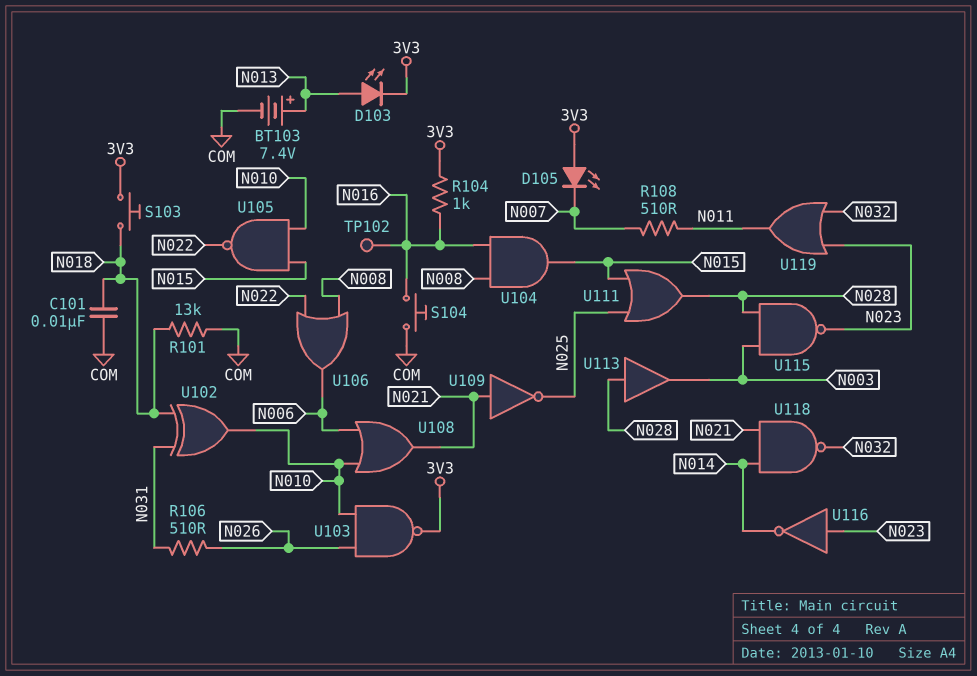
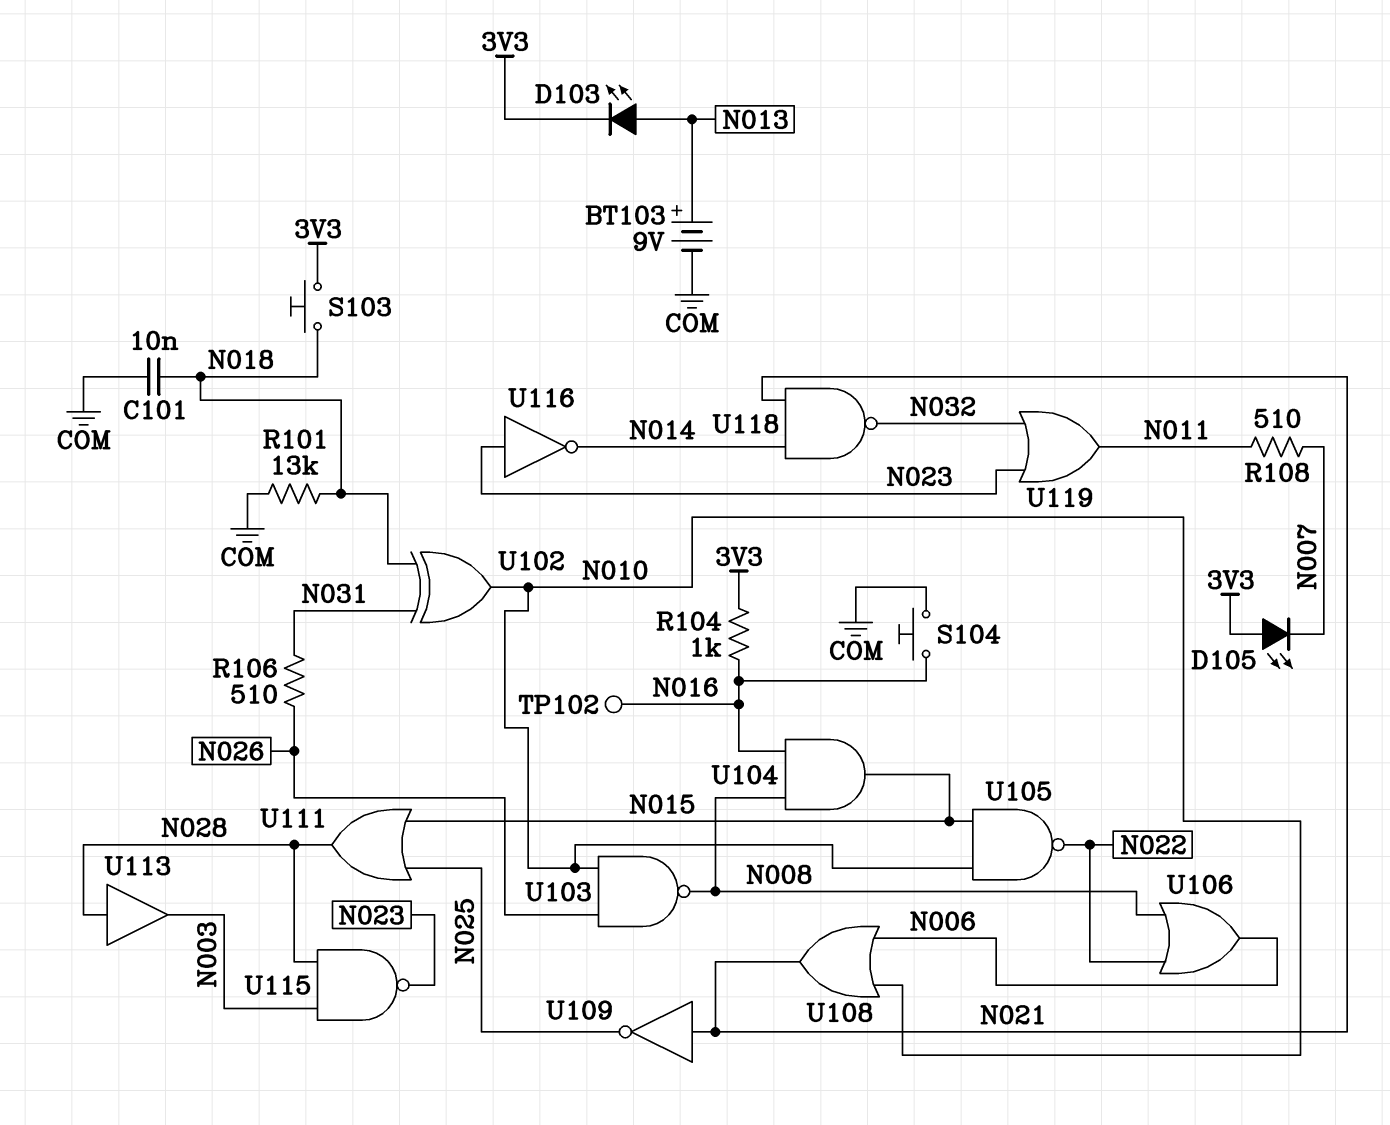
BT103: 7.4V (plus N013, minus COM) -> 9V (plus N013, minus COM)
U103: NAND (in N010, in N026, out 3V3) -> NAND (in N010, in N026, out N008)

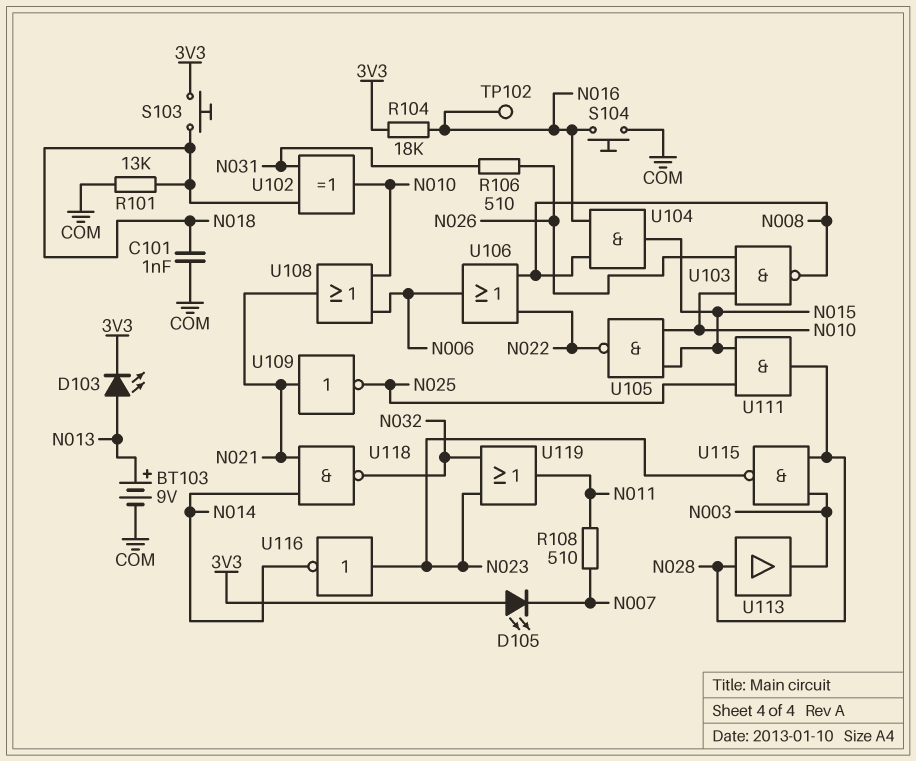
C101: 10nF (COM, N018) -> 1nF (COM, N018)
R104: 1k (3V3, N016) -> 18k (3V3, N016)
U111: OR (in N015, in N025, out N028) -> AND (in N015, in N025, out N028)

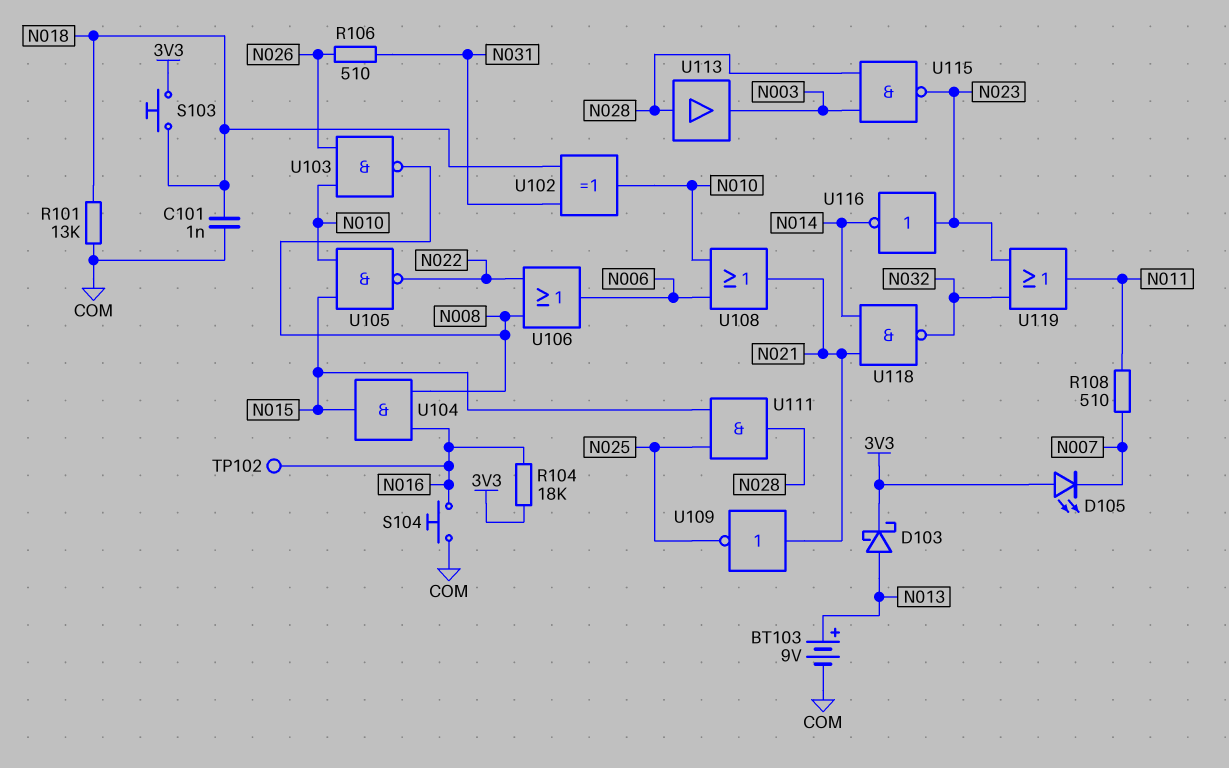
D103: LED (A N013, K 3V3) -> schottky (A N013, K 3V3)

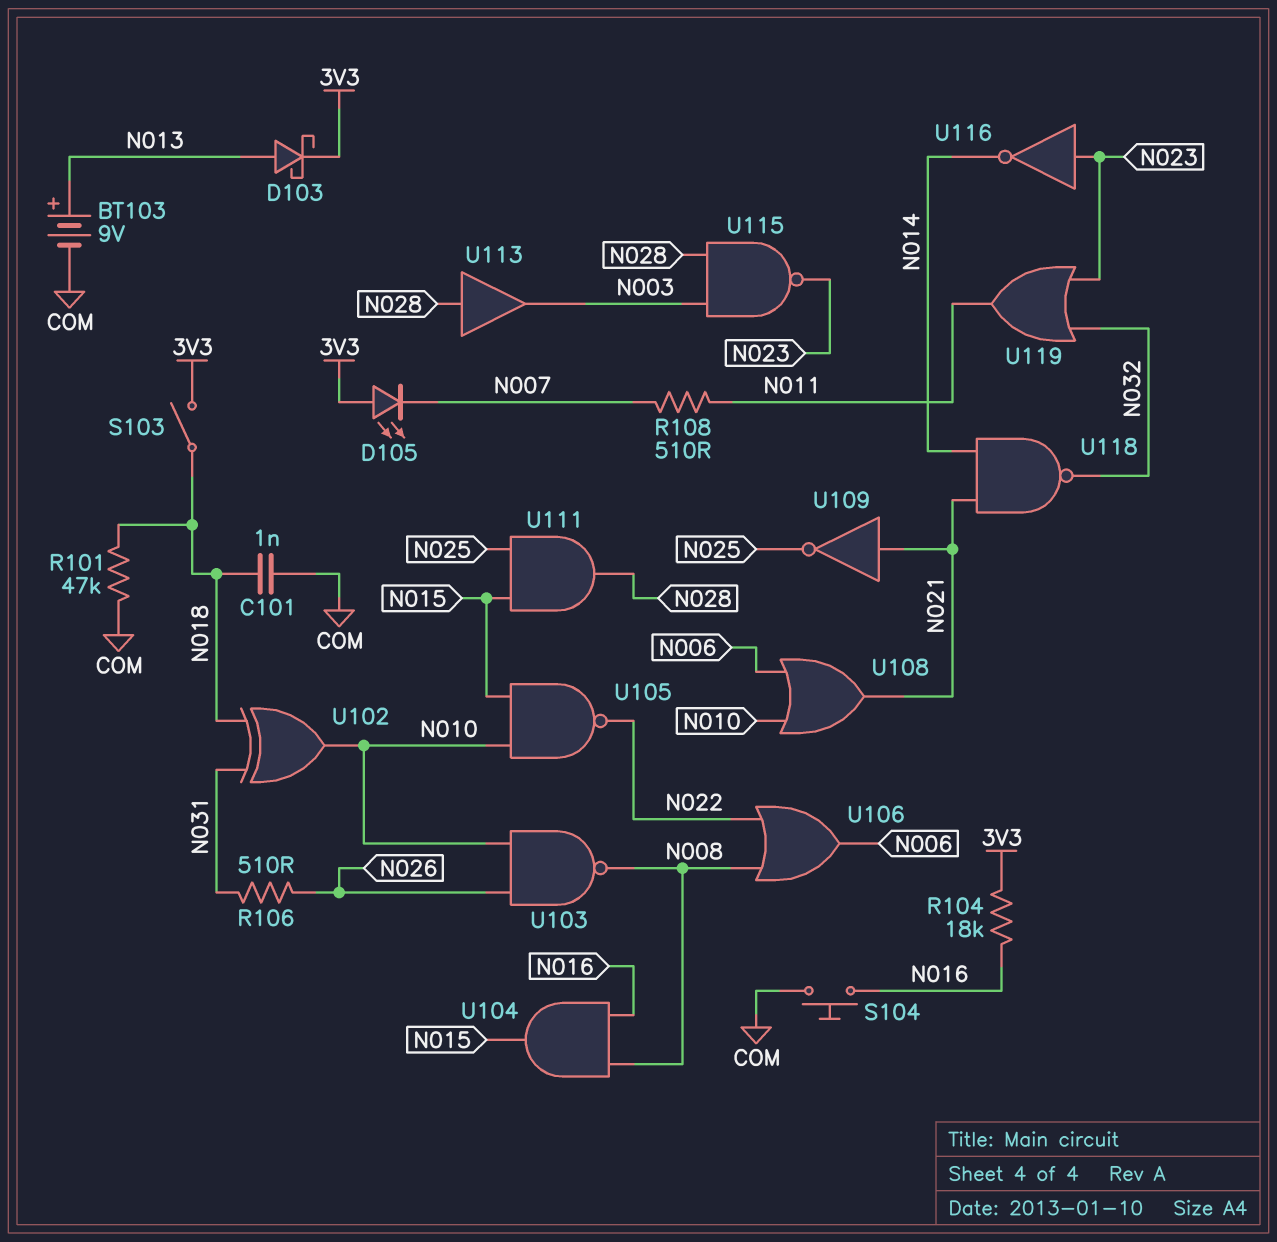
R101: 13k (COM, N018) -> 47k (COM, N018)
S103: button (3V3, N018) -> switch (3V3, N018)
TP102: test point (N016) -> none

